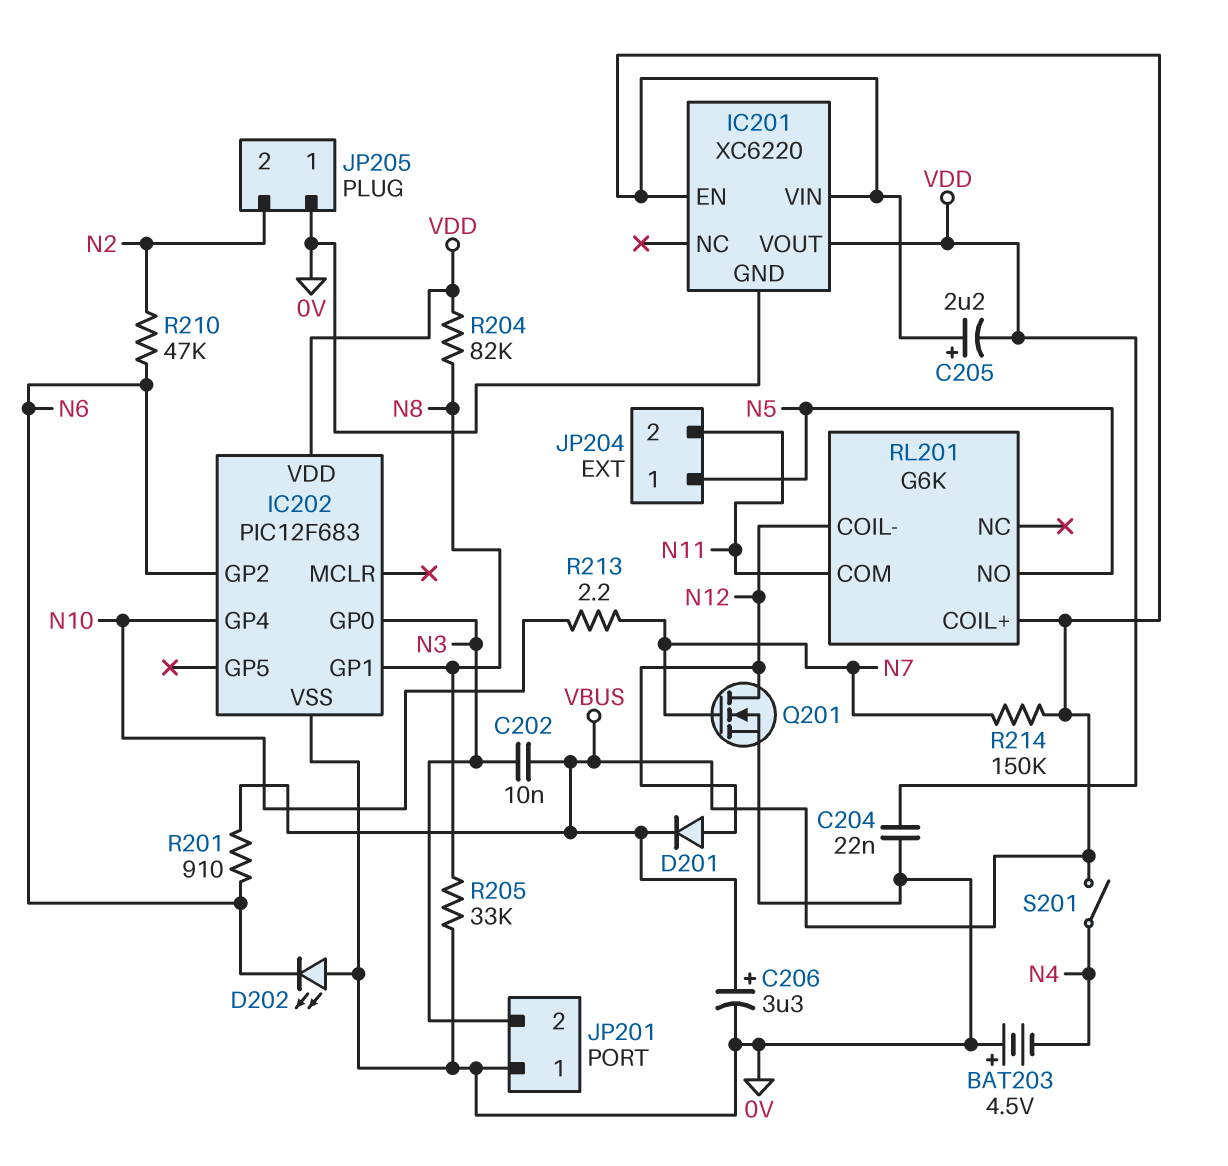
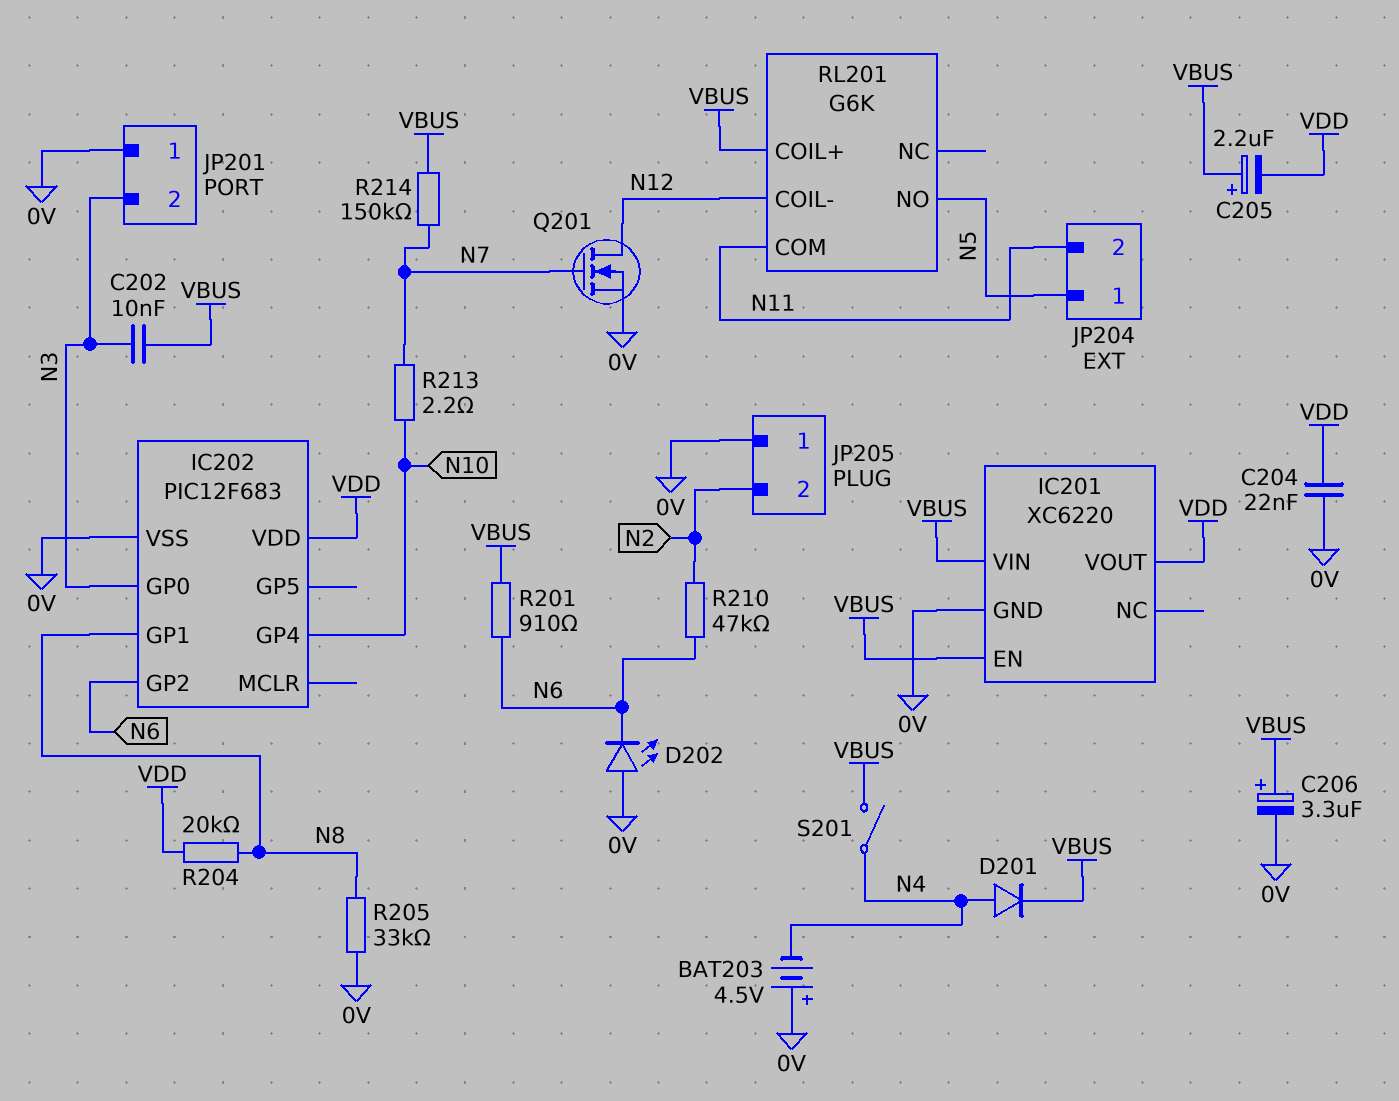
D201: diode (A N12, K VBUS) -> diode (A N4, K VBUS)
R204: 82k (N8, VDD) -> 20k (N8, VDD)

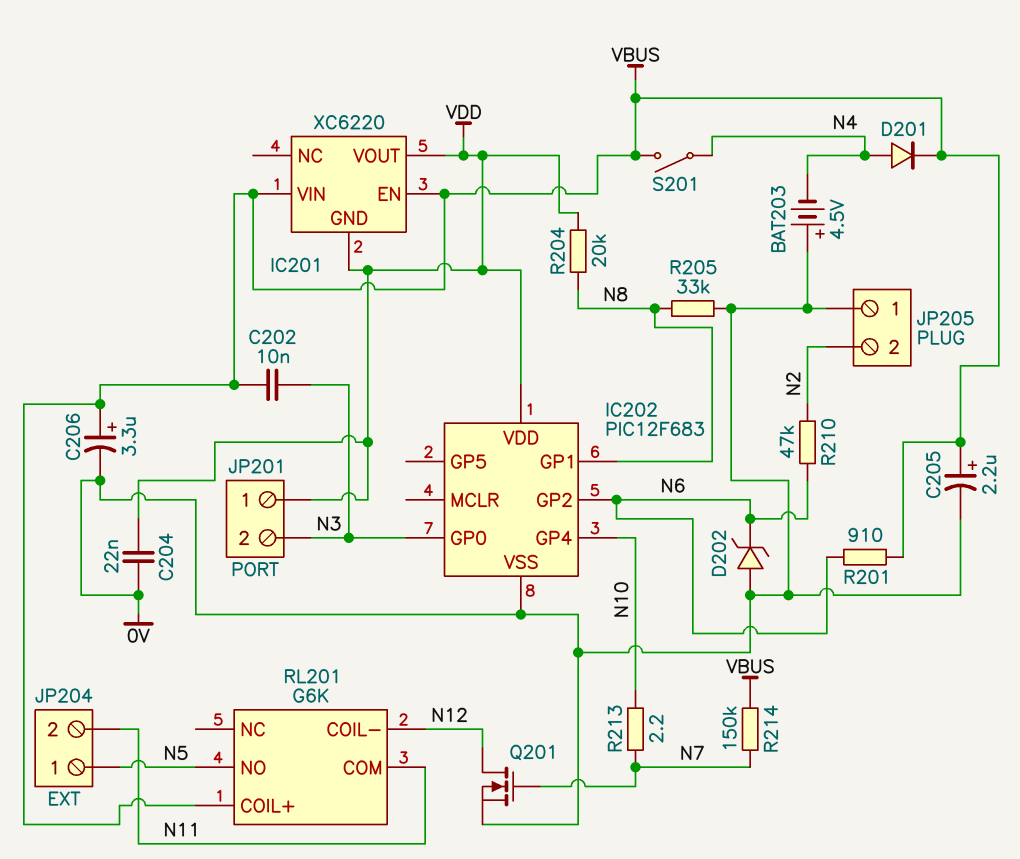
C205: 2.2uF (plus VBUS, minus VDD) -> 2.2uF (plus VBUS, minus 0V)
D202: LED (A 0V, K N6) -> zener (A 0V, K N6)
IC201 pin GND: 0V -> VDD
JP201 pin 1: 0V -> VDD

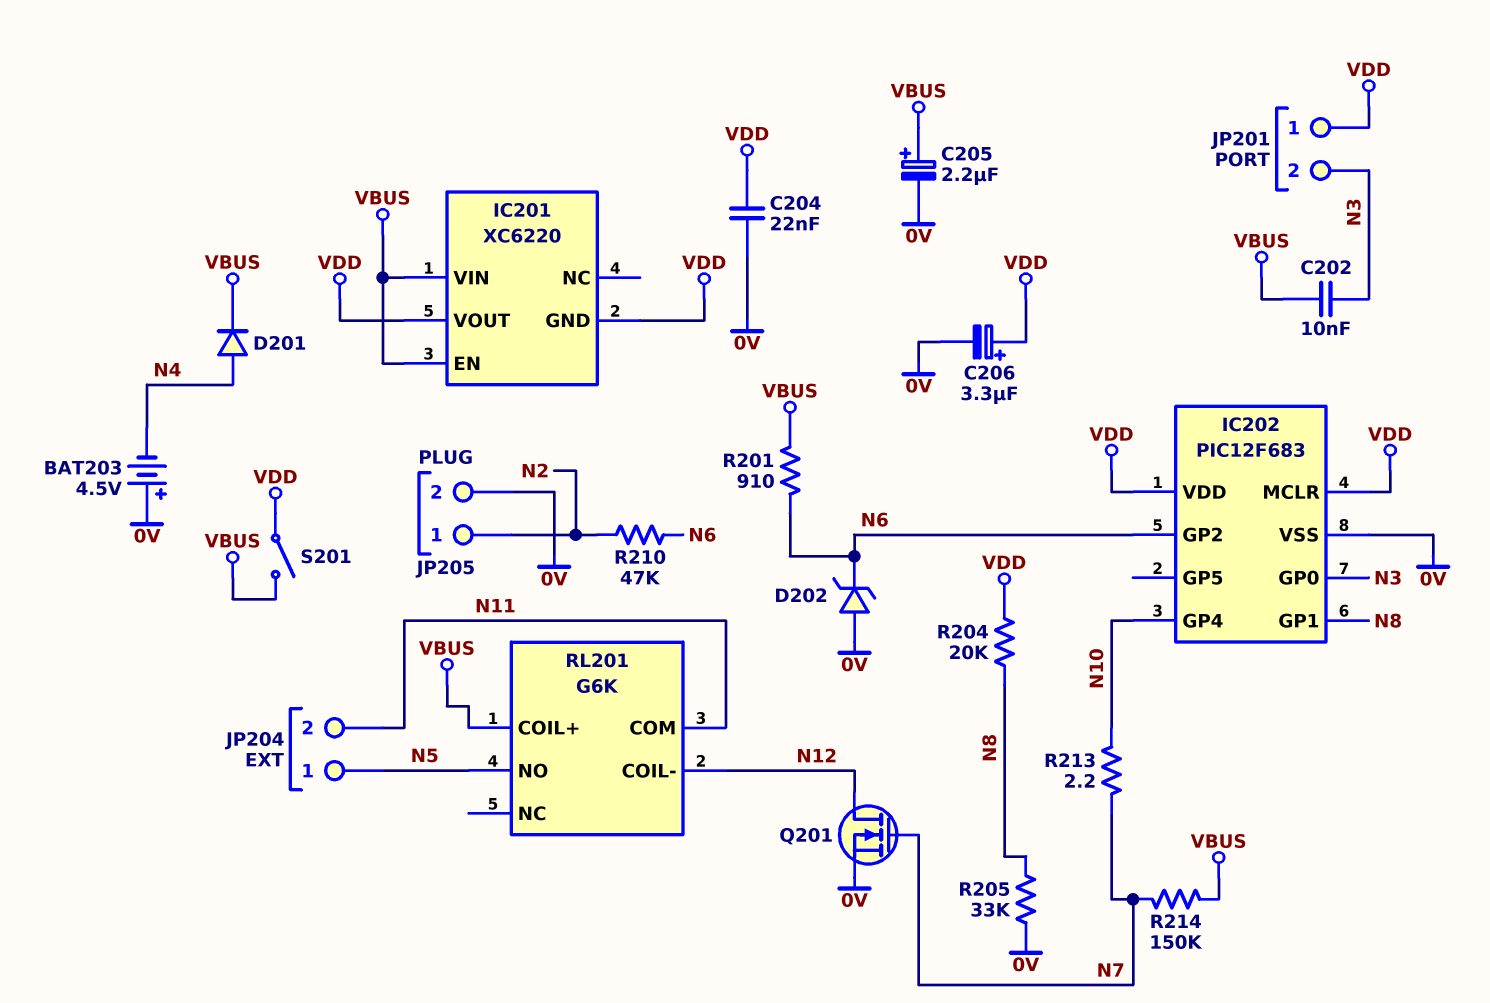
C206: 3.3uF (plus VBUS, minus 0V) -> 3.3uF (plus VDD, minus 0V)
IC202 pin MCLR: none -> VDD
JP205 pin 1: 0V -> N2
JP205 pin 2: N2 -> 0V
S201: switch (N4, VBUS) -> switch (VBUS, VDD)

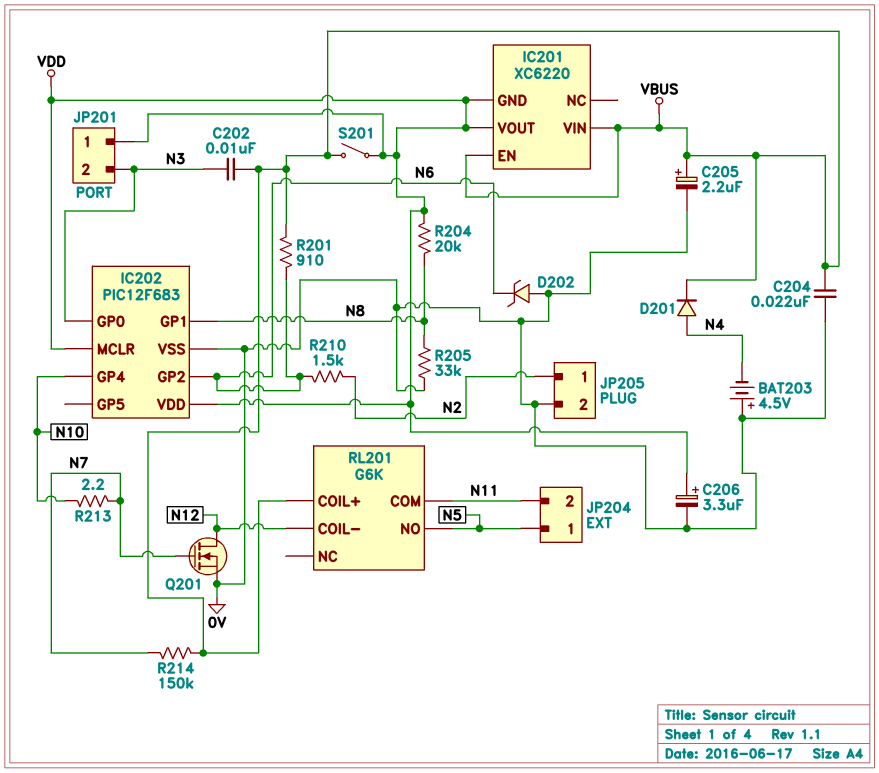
C204: 22nF (0V, VDD) -> 22nF (0V, VBUS)
R210: 47k (N2, N6) -> 1.5k (N2, N6)

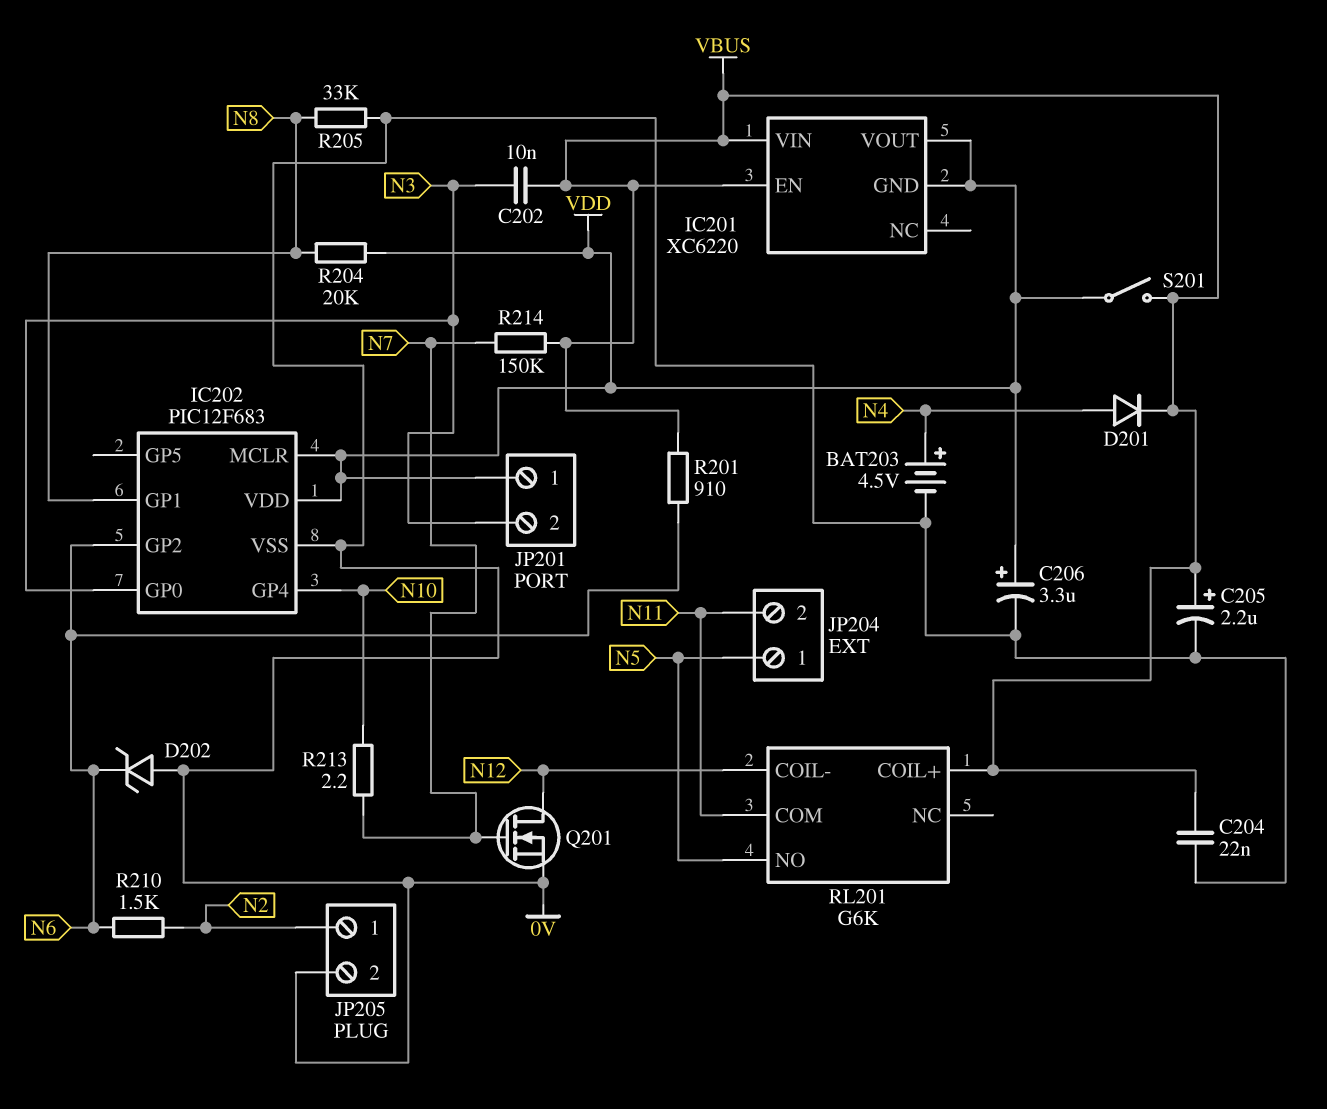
BAT203: 4.5V (plus 0V, minus N4) -> 4.5V (plus N4, minus 0V)

